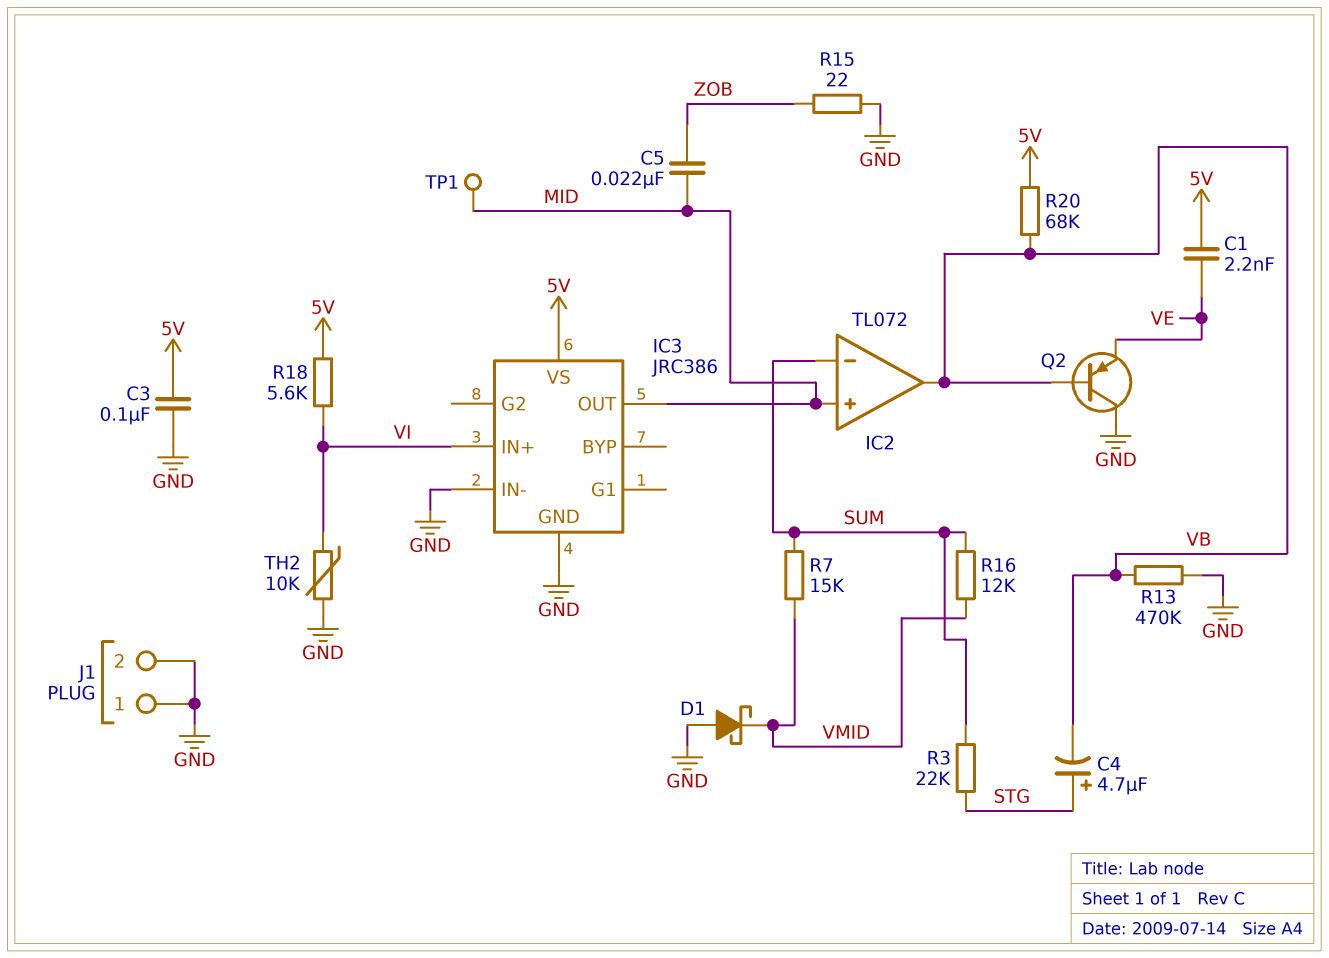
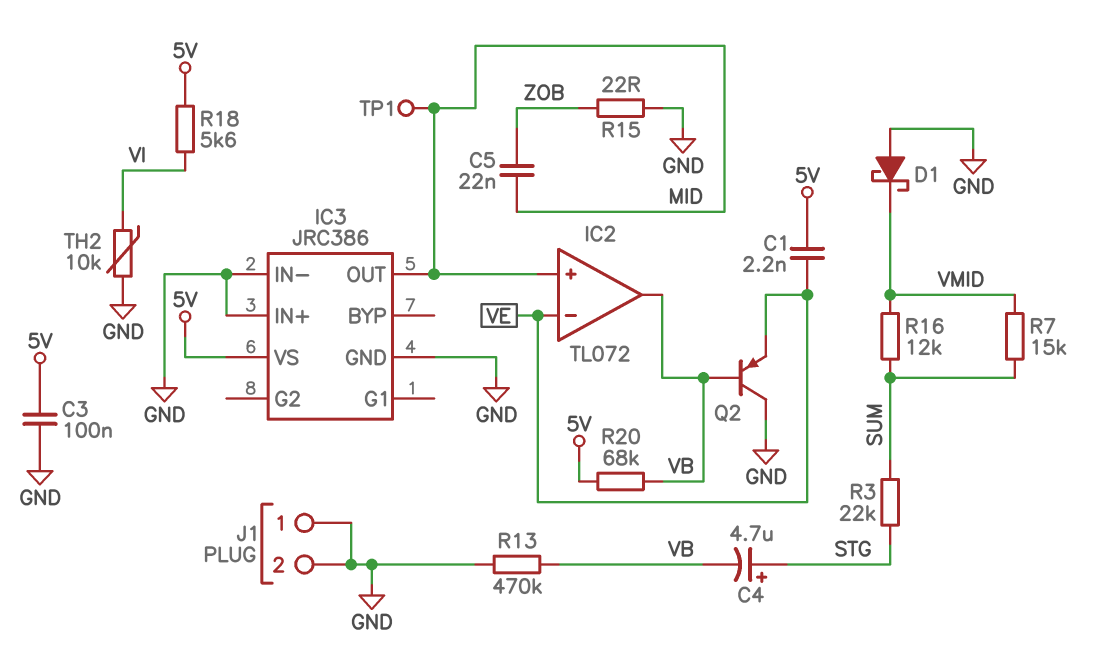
IC2 pin in-: SUM -> VE
IC3 pin IN+: VI -> GND

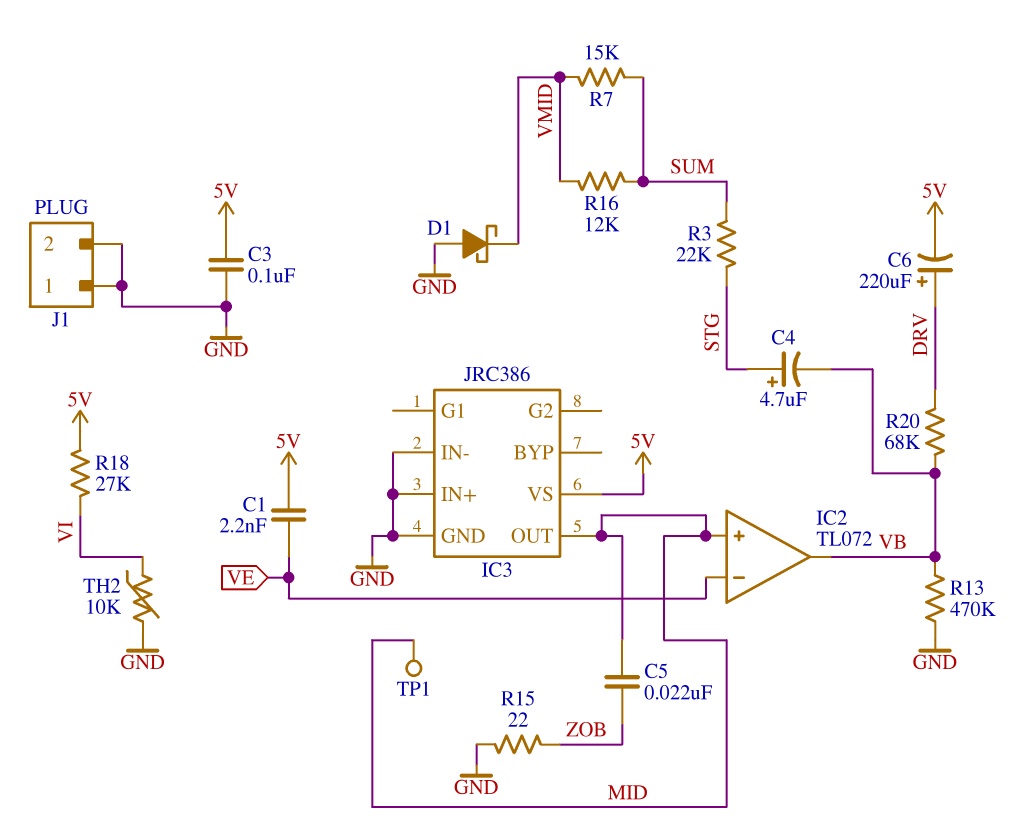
C6: none -> 220uF (plus DRV, minus 5V)
Q2: PNP (B VB, C GND, E VE) -> none
R18: 5.6k (5V, VI) -> 27k (5V, VI)
R20: 68k (5V, VB) -> 68k (DRV, VB)

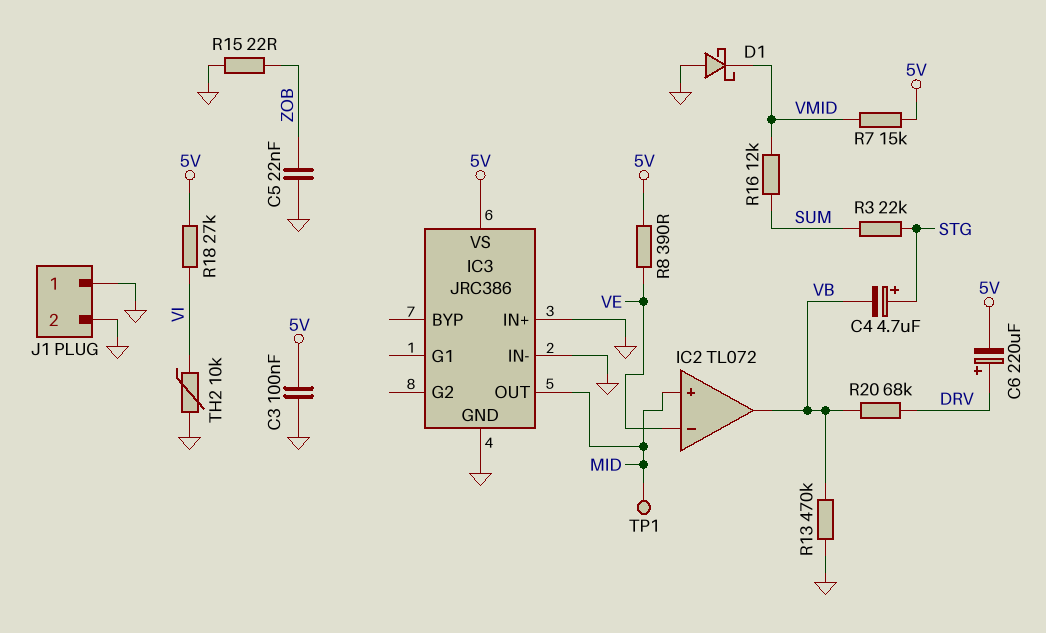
C1: 2.2nF (5V, VE) -> none
C5: 22nF (MID, ZOB) -> 22nF (GND, ZOB)
R7: 15k (SUM, VMID) -> 15k (5V, VMID)
R8: none -> 390 (5V, VE)

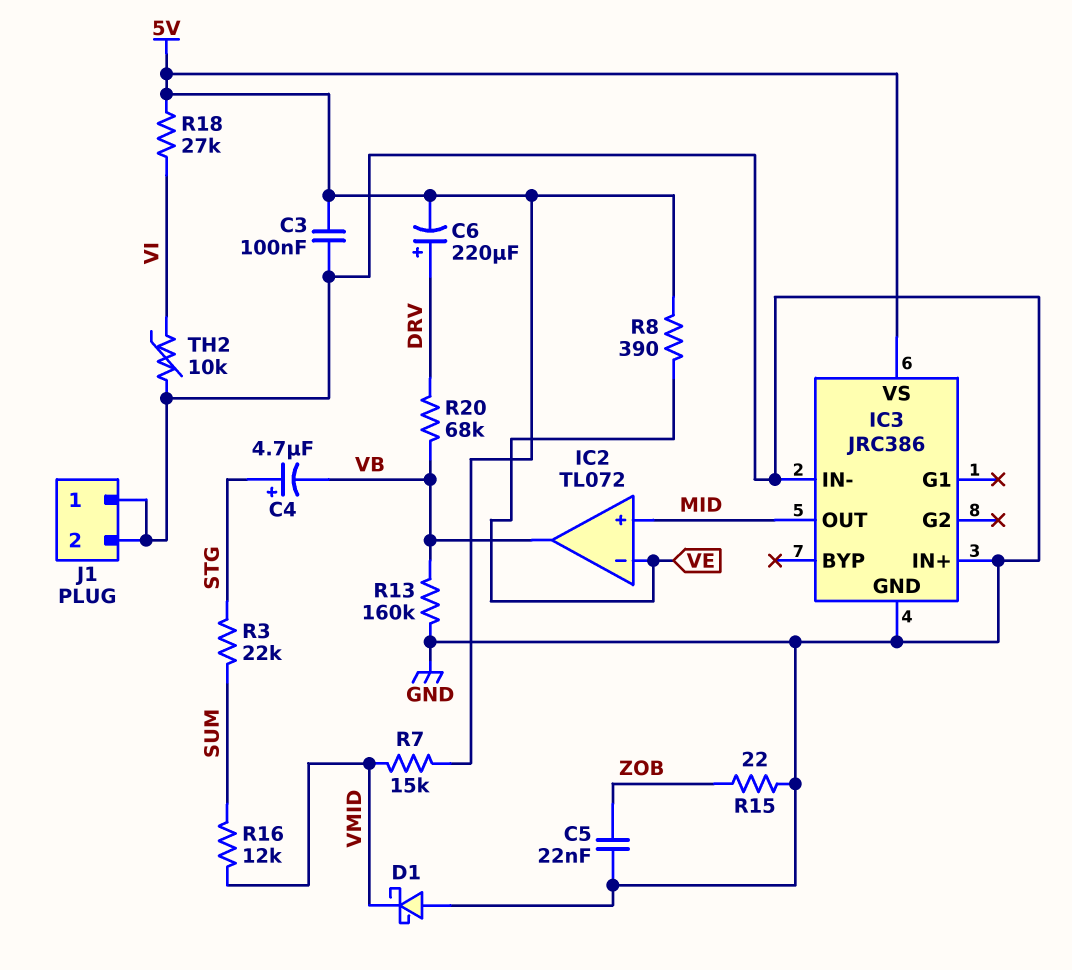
R13: 470k (GND, VB) -> 160k (GND, VB)
TP1: test point (MID) -> none

